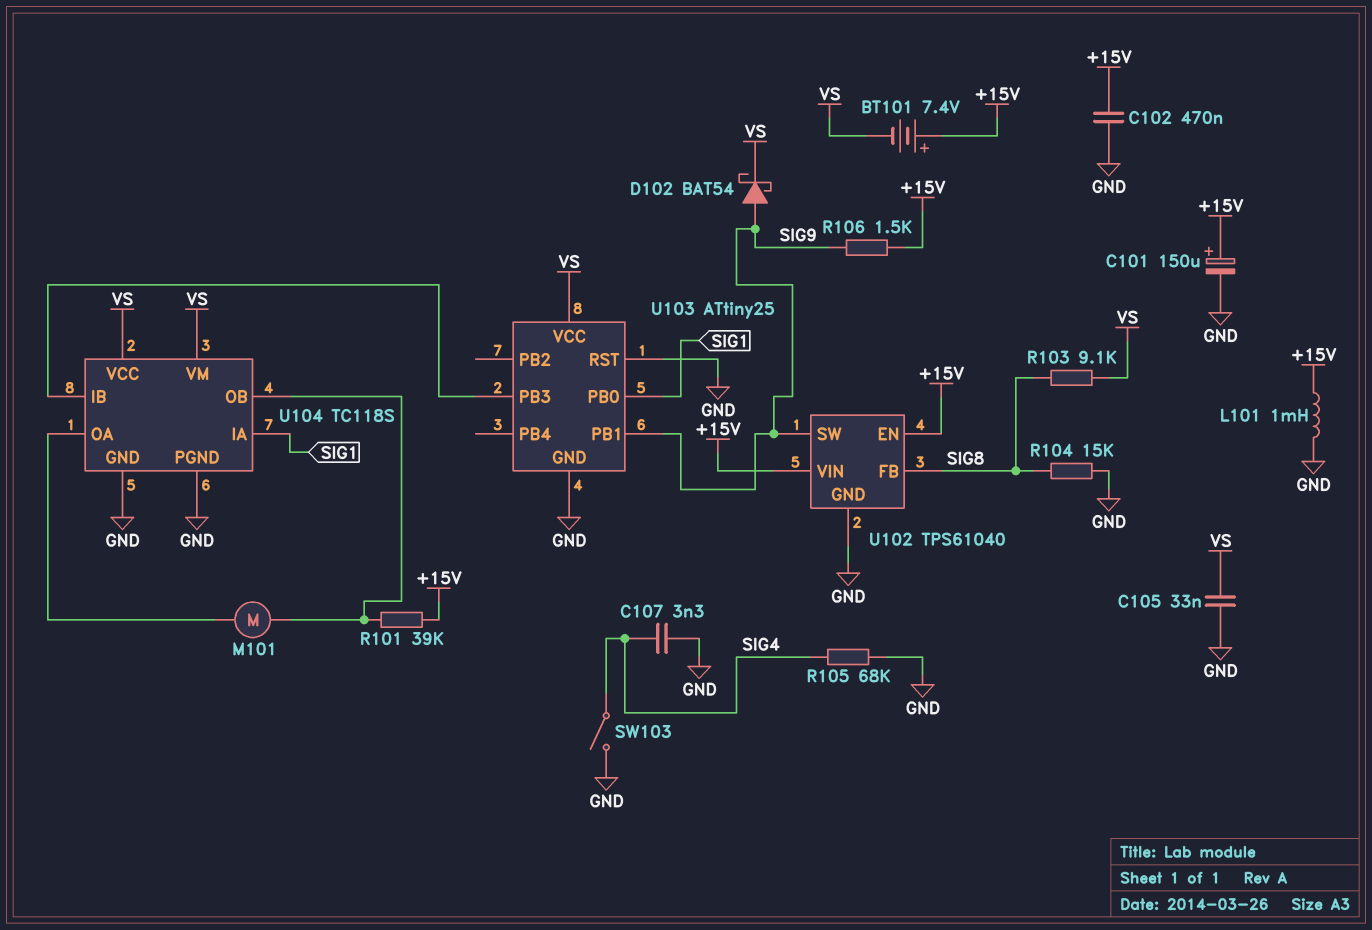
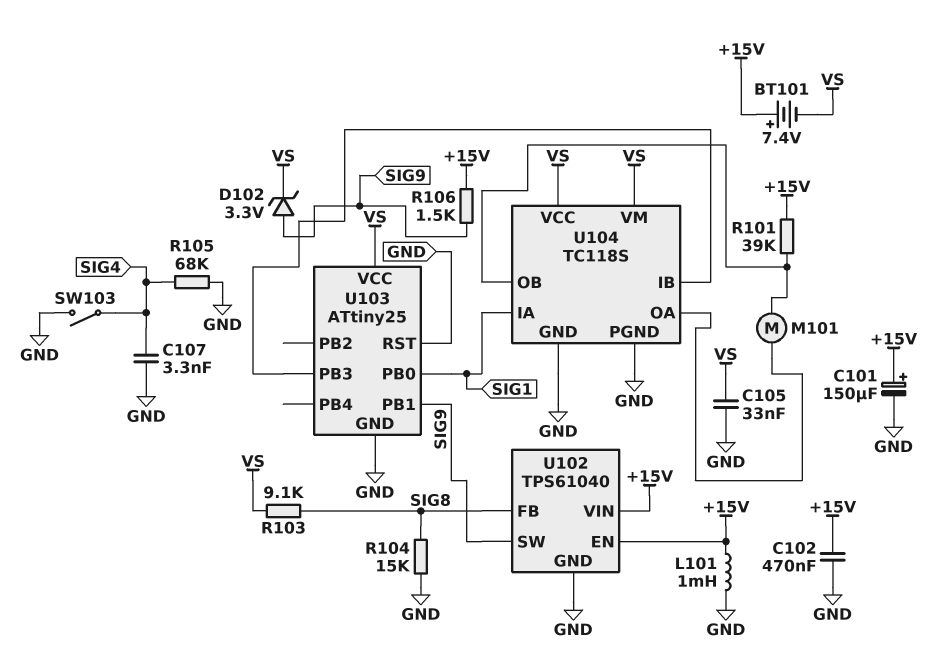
D102: schottky BAT54 (A SIG9, K VS) -> zener 3.3V (A SIG9, K VS)

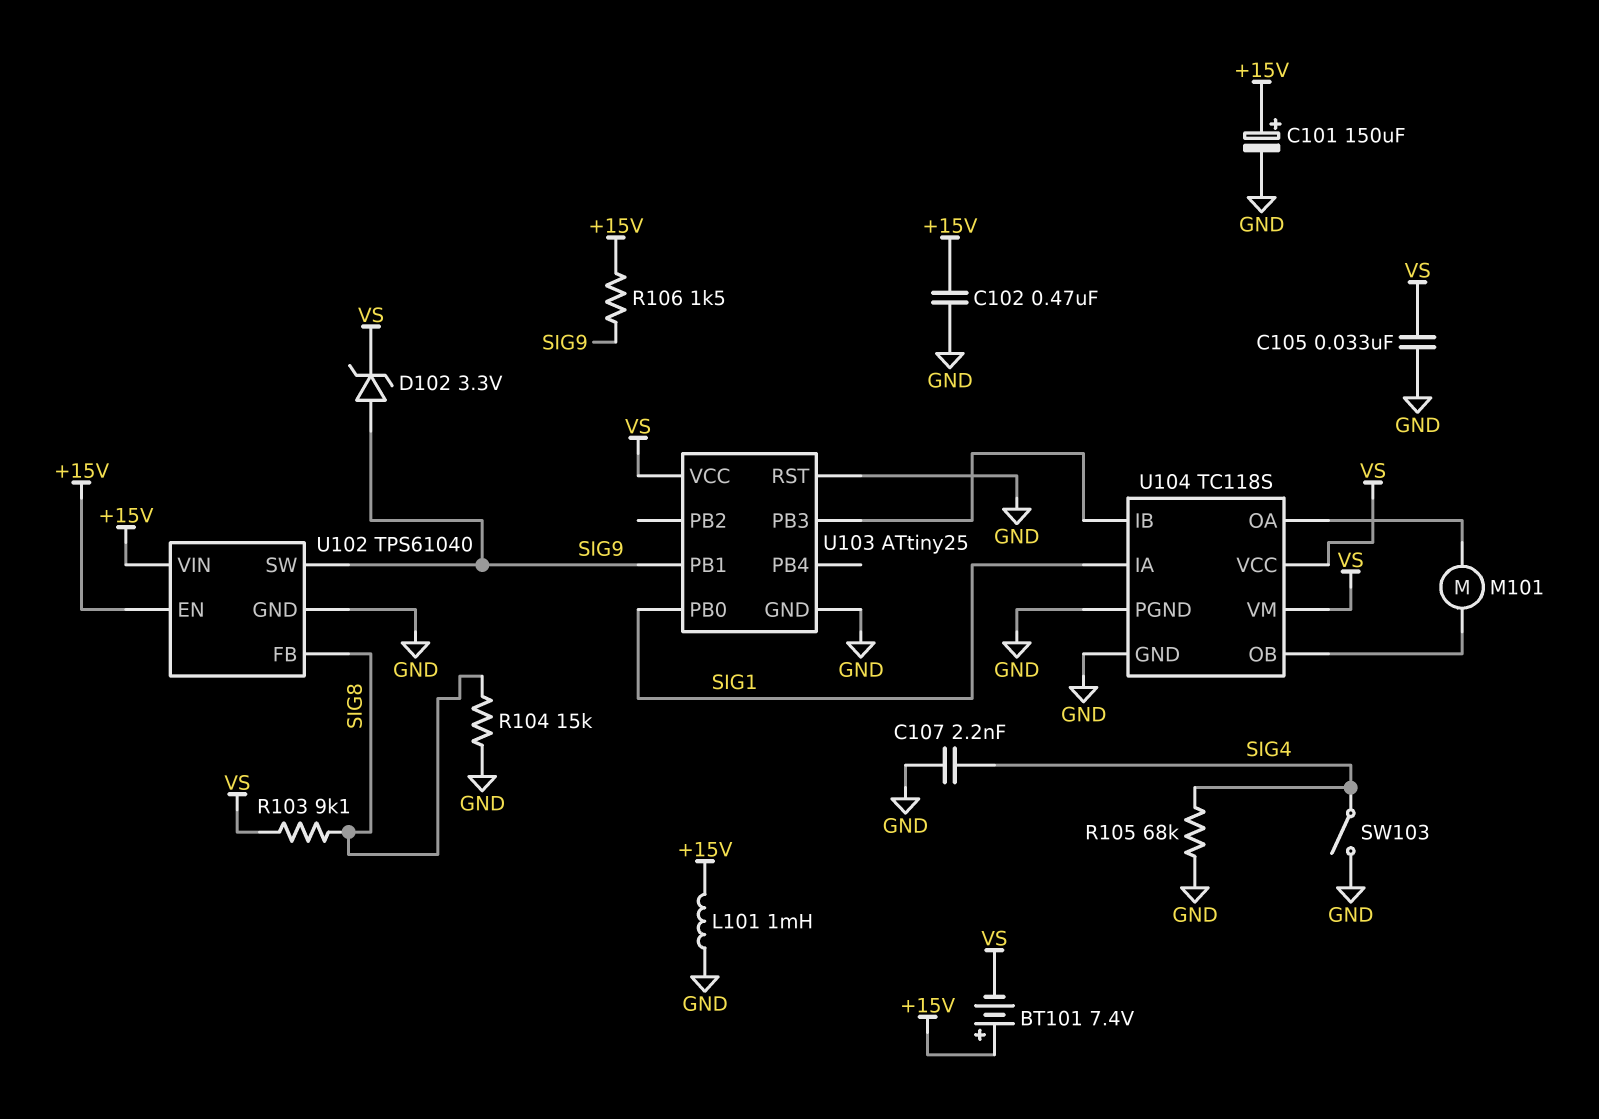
C107: 3.3nF (GND, SIG4) -> 2.2nF (GND, SIG4)
R101: 39k (+15V, U104/OB) -> none

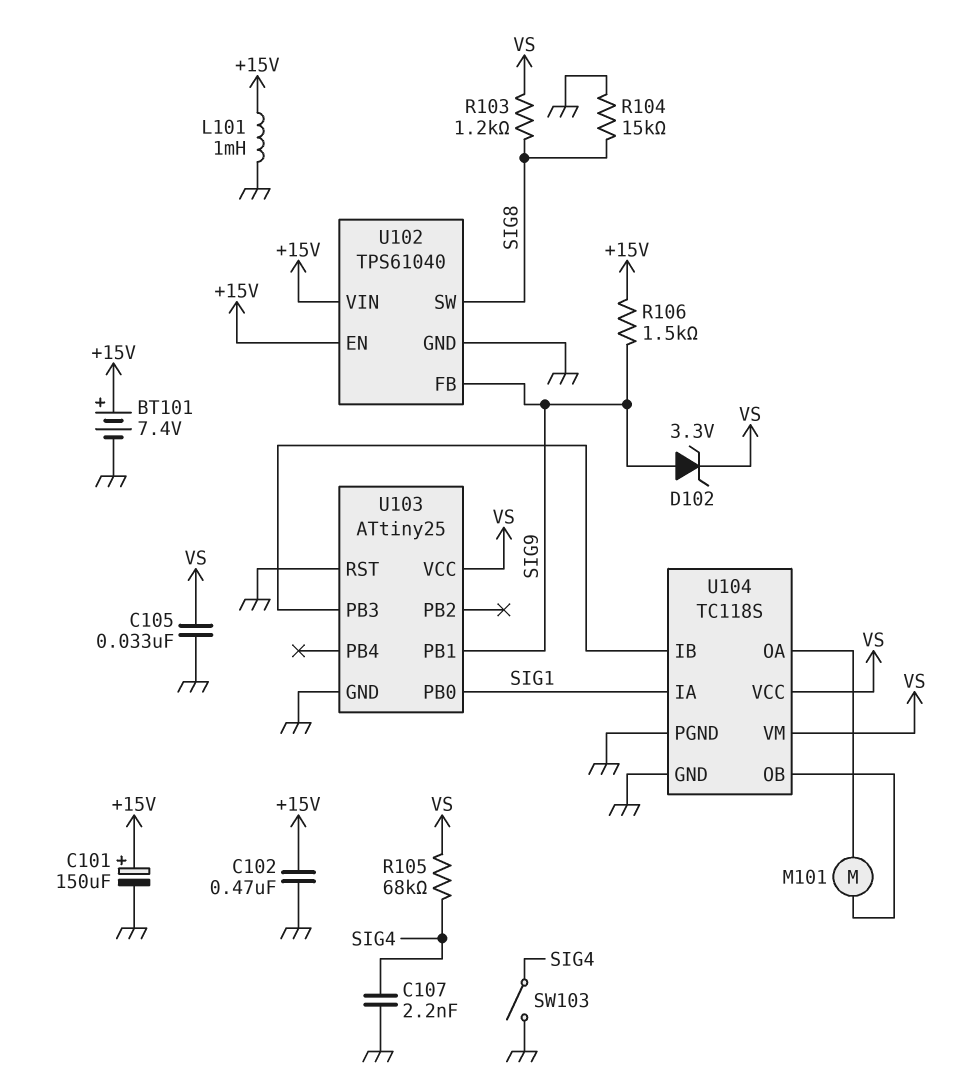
BT101: 7.4V (plus +15V, minus VS) -> 7.4V (plus +15V, minus GND)
R103: 9.1k (SIG8, VS) -> 1.2k (SIG8, VS)
R105: 68k (GND, SIG4) -> 68k (SIG4, VS)
U102 pin FB: SIG8 -> SIG9
U102 pin SW: SIG9 -> SIG8

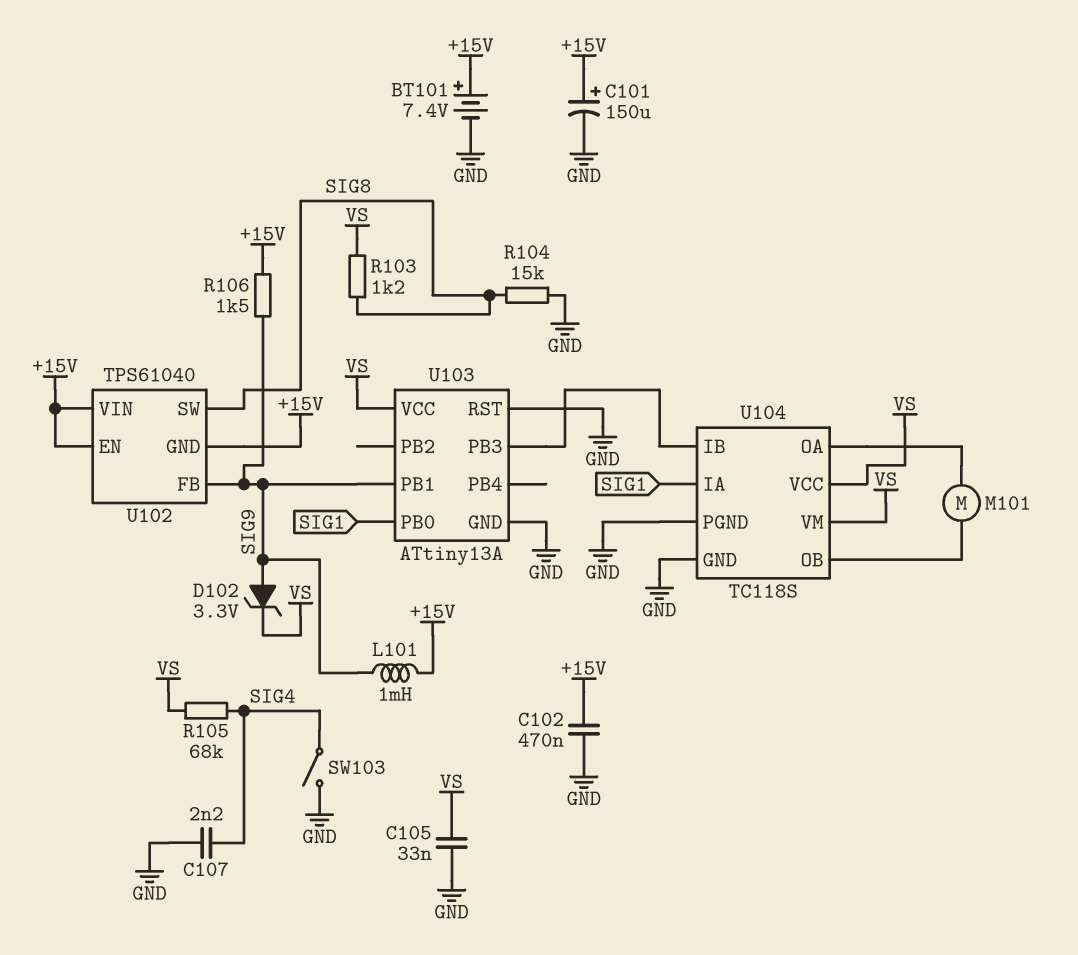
L101: 1mH (+15V, GND) -> 1mH (+15V, SIG9)
U102 pin GND: GND -> +15V
U103: ATtiny25 -> ATtiny13A

